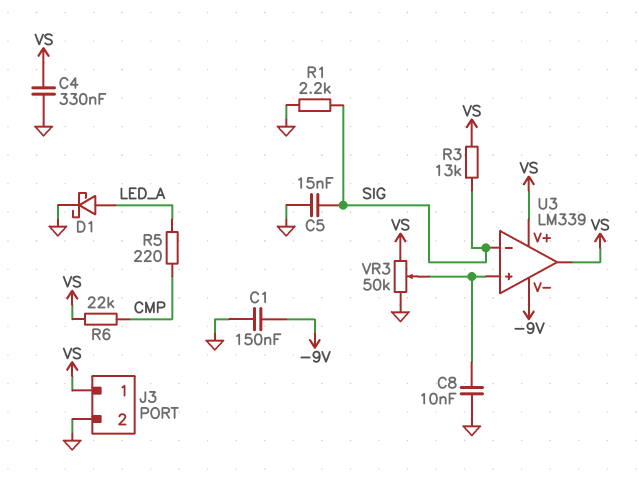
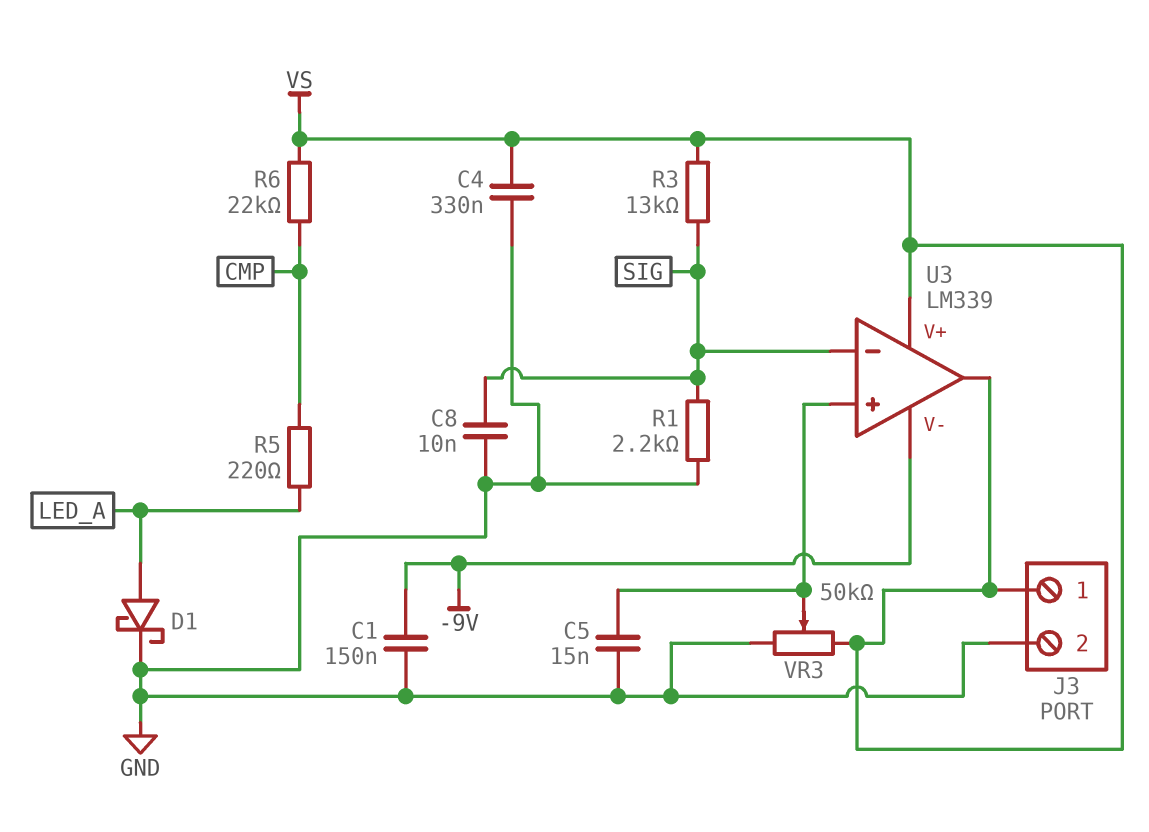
C5: 15nF (GND, SIG) -> 15nF (GND, U3/in+)
C8: 10nF (GND, U3/in+) -> 10nF (GND, SIG)

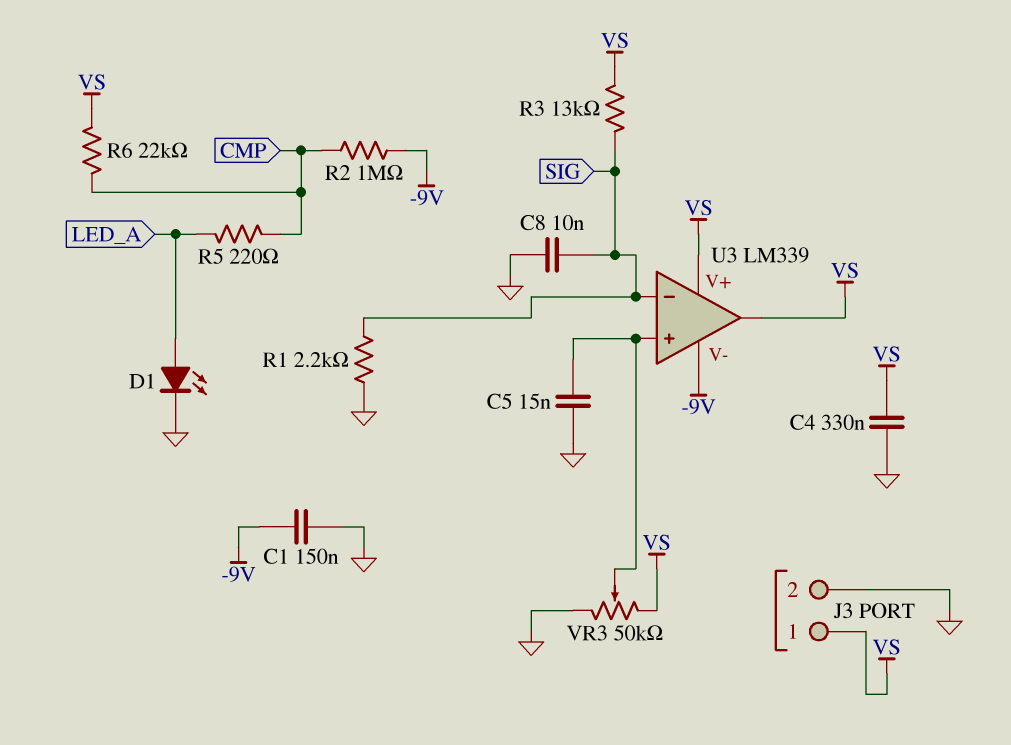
D1: schottky (A LED_A, K GND) -> LED (A LED_A, K GND)
R2: none -> 1M (-9V, CMP)

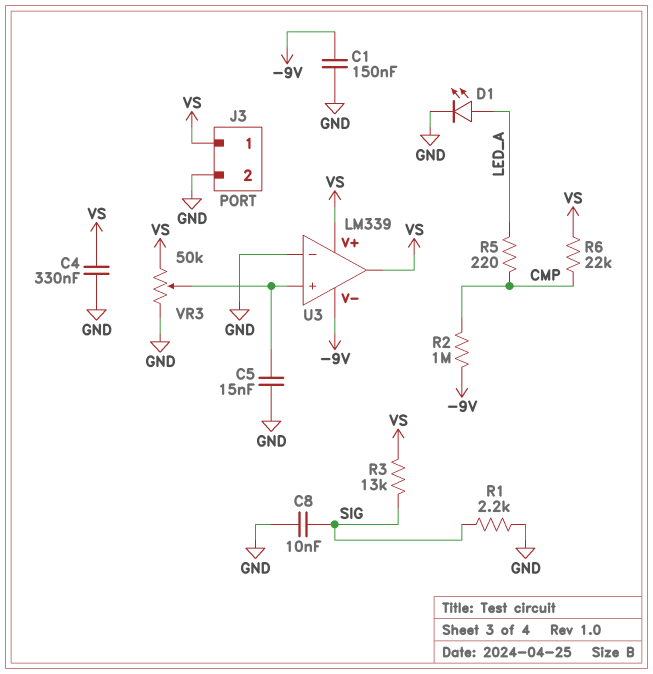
U3 pin in-: SIG -> GND

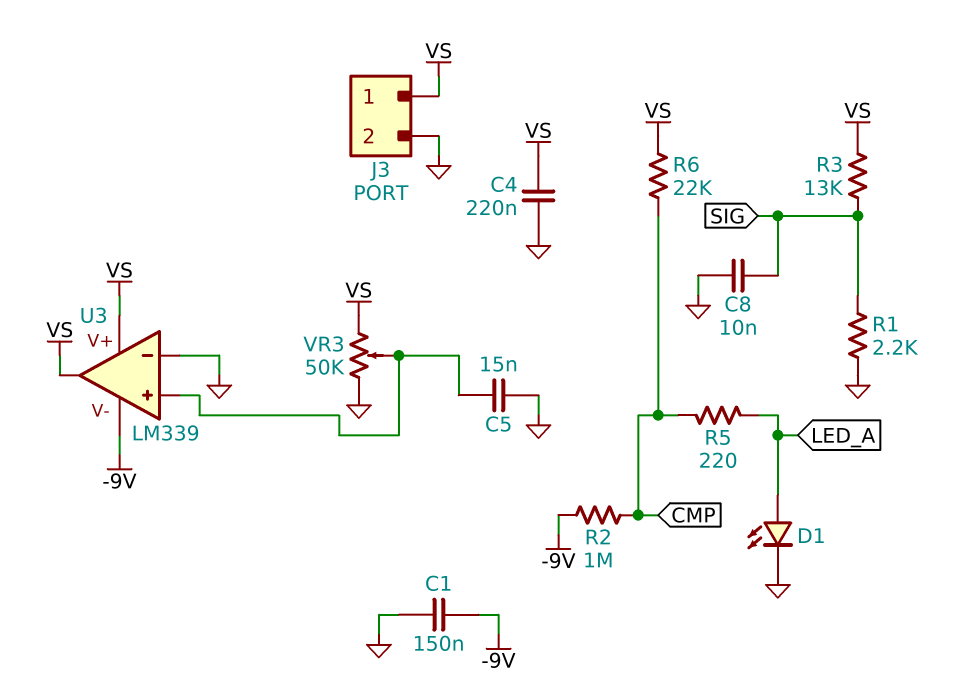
C4: 330nF (GND, VS) -> 220nF (GND, VS)

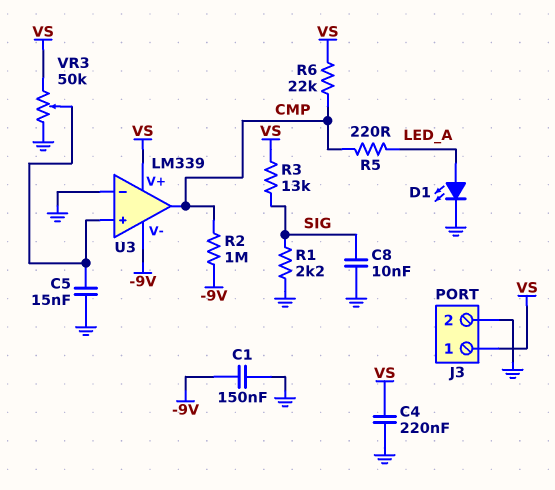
U3 pin out: VS -> CMP

